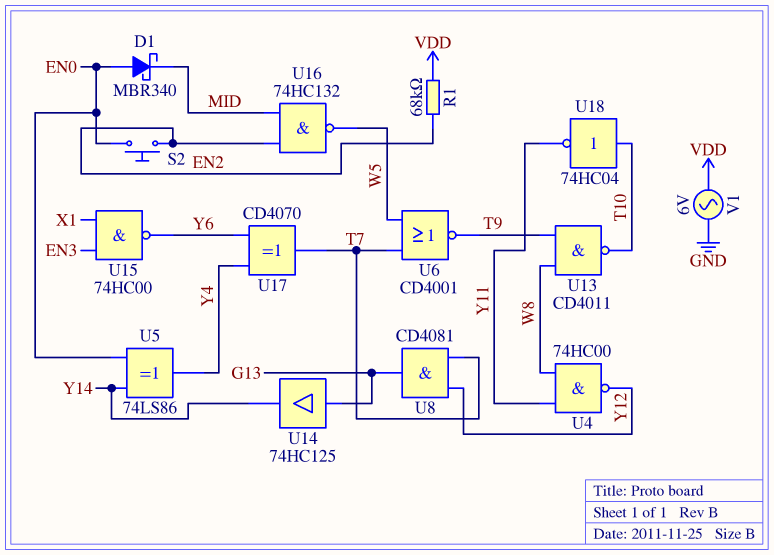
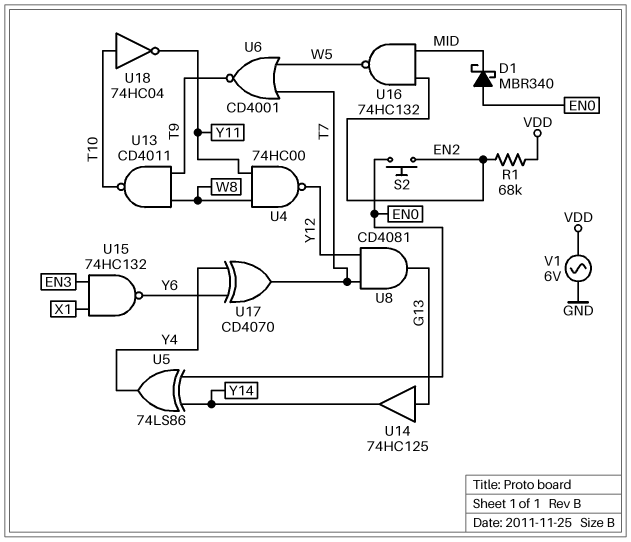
U15: NAND 74HC00 (in EN3, in X1, out Y6) -> NAND 74HC132 (in EN3, in X1, out Y6)

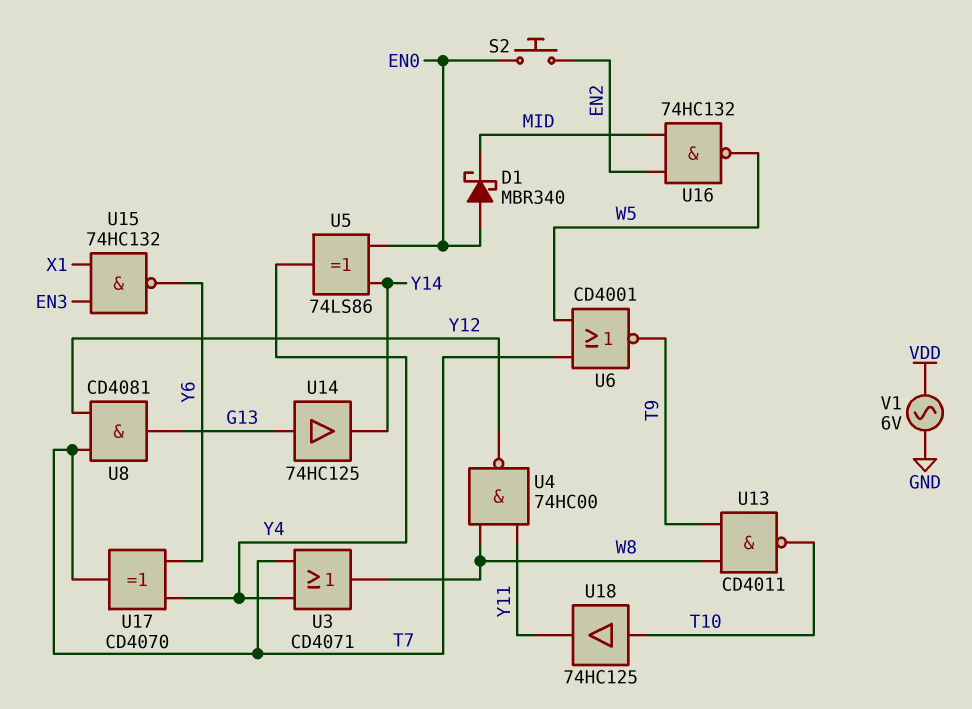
R1: 68k (EN2, VDD) -> none
U3: none -> OR CD4071 (in T7, in Y4, out W8)
U18: NOT 74HC04 (in T10, out Y11) -> buffer 74HC125 (in T10, out Y11)

